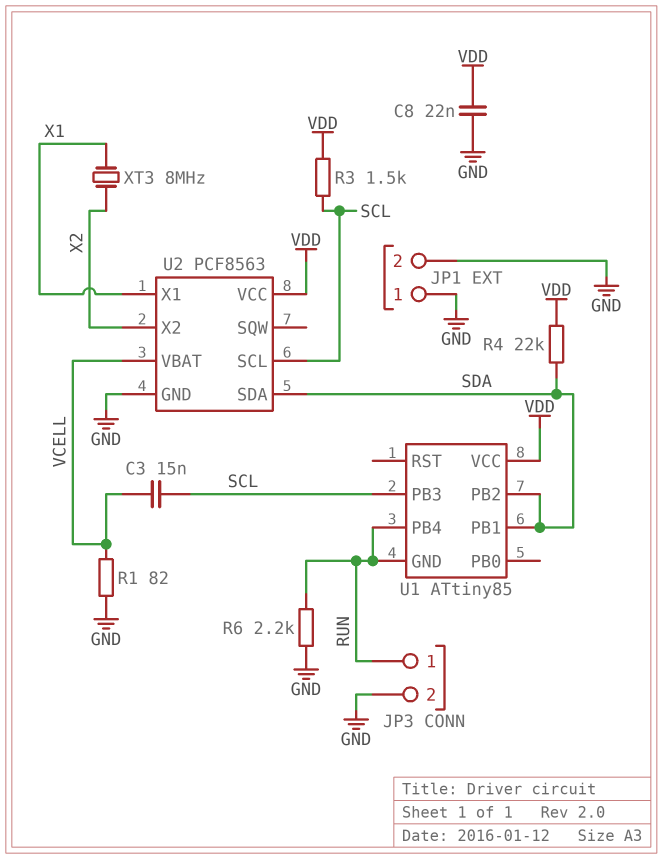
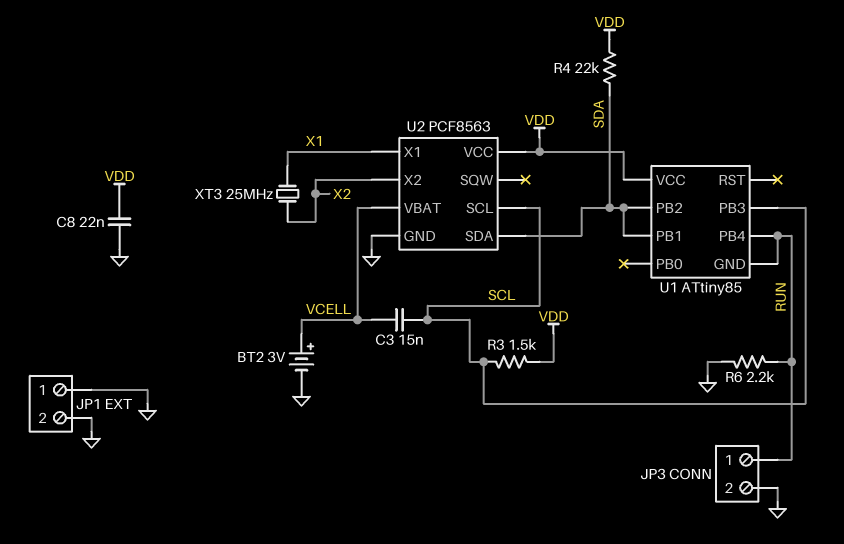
BT2: none -> 3V (plus VCELL, minus GND)
R1: 82 (GND, VCELL) -> none
XT3: 8MHz (X1, X2) -> 25MHz (X1, X2)

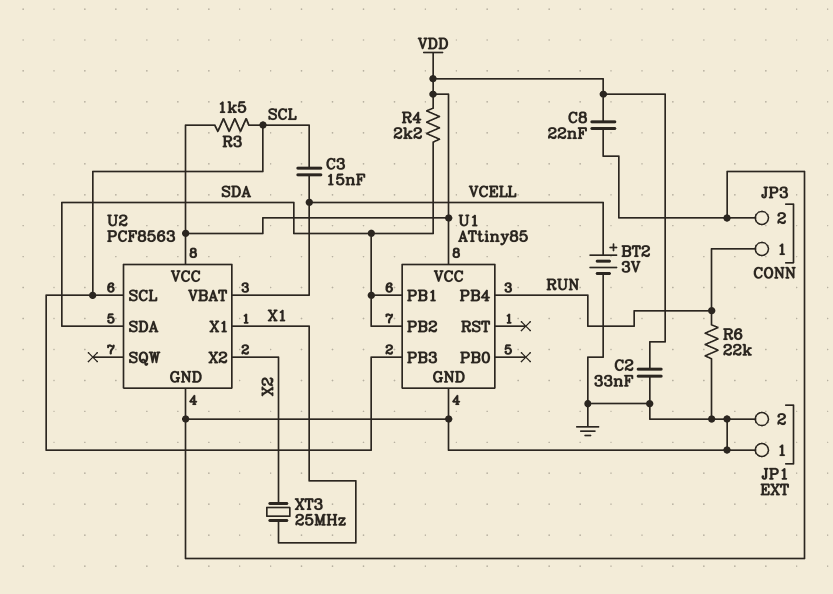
C2: none -> 33nF (GND, VDD)
R4: 22k (SDA, VDD) -> 2.2k (SDA, VDD)
R6: 2.2k (GND, RUN) -> 22k (GND, RUN)
U1 pin GND: RUN -> GND

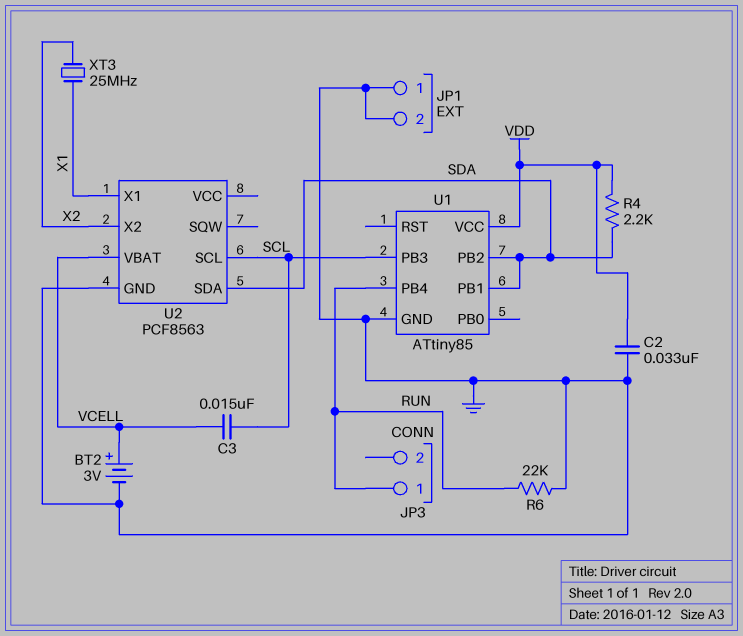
C8: 22nF (GND, VDD) -> none
JP3 pin 2: GND -> none
R3: 1.5k (SCL, VDD) -> none
U2 pin VCC: VDD -> none

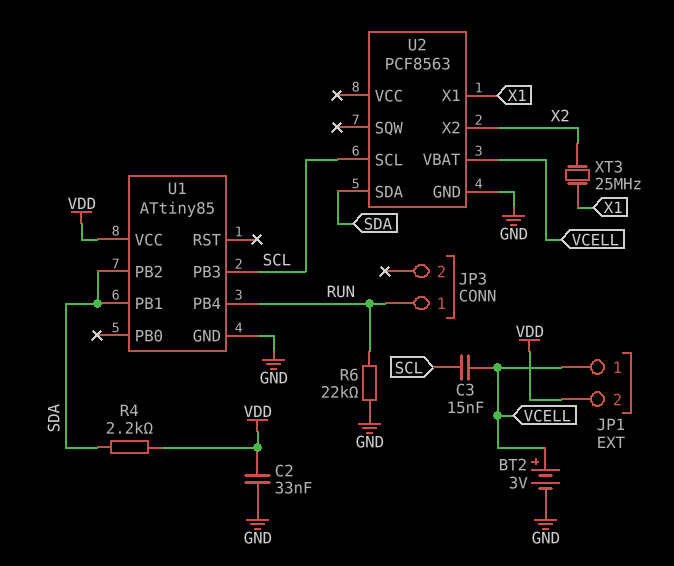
JP1 pin 1: GND -> VCELL
JP1 pin 2: GND -> VDD

